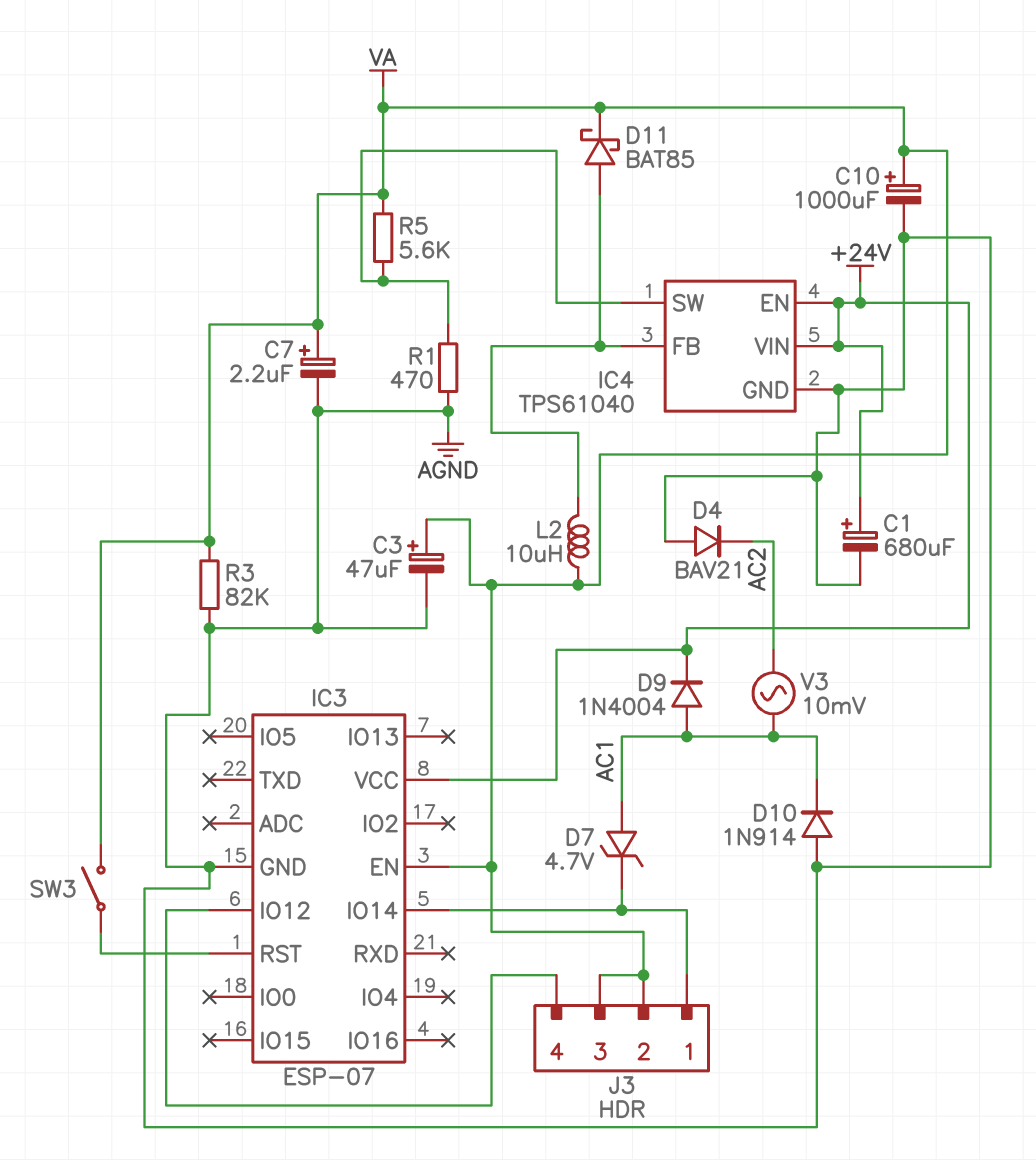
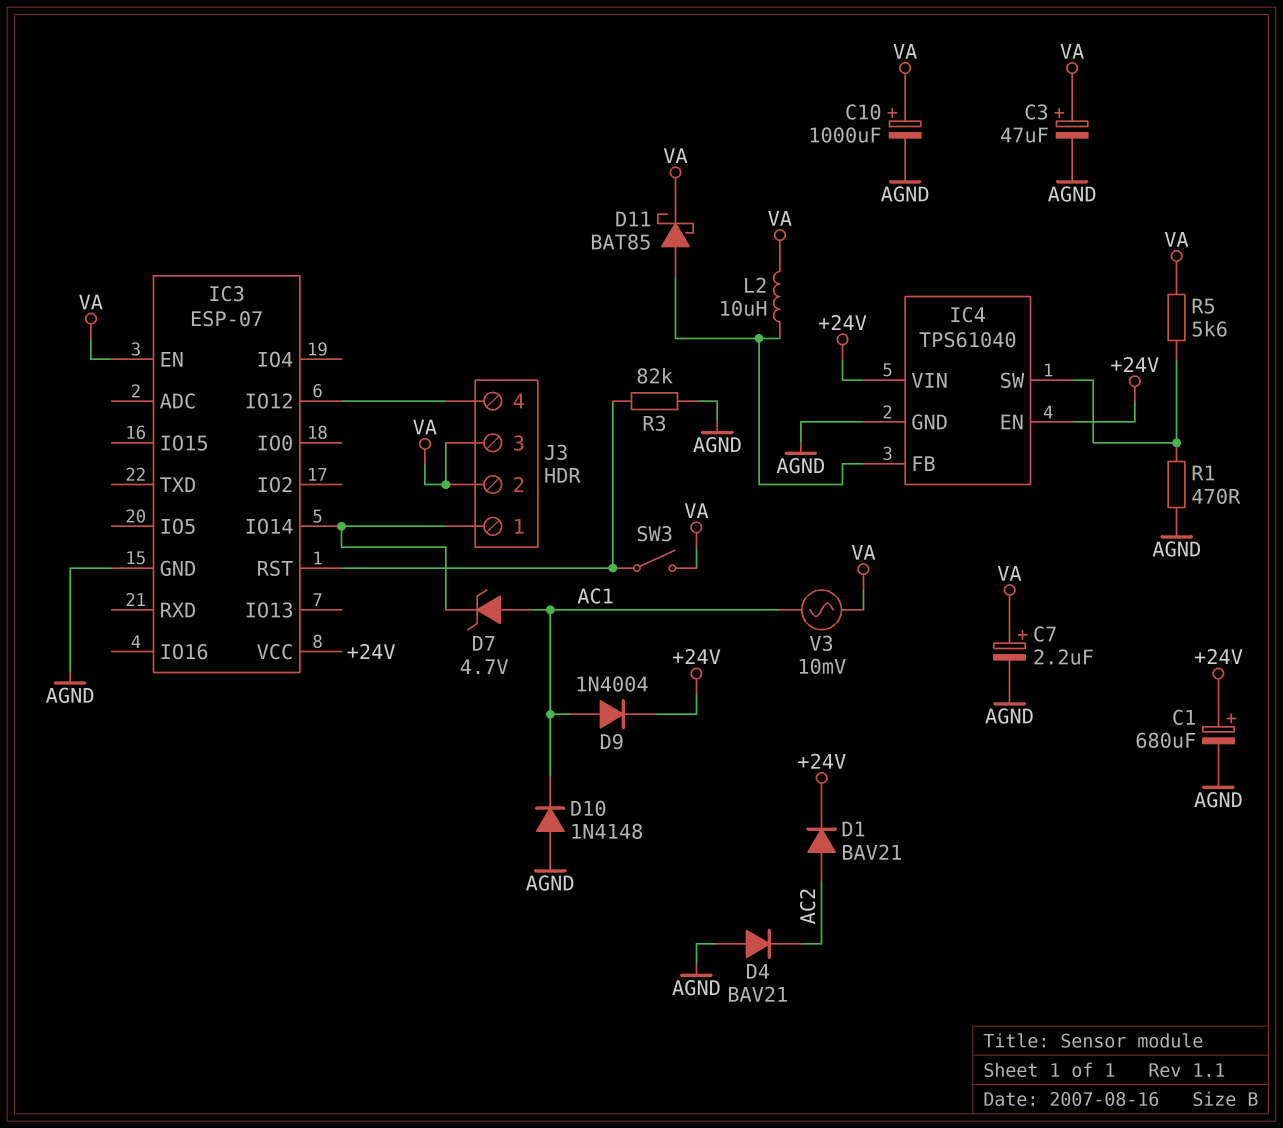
D1: none -> diode BAV21 (A AC2, K +24V)
D10: diode 1N914 (A AGND, K AC1) -> diode 1N4148 (A AGND, K AC1)
R3: 82k (AGND, VA) -> 82k (AGND, IC3/RST)
V3: AC 10mV (AC1, AC2) -> AC 10mV (AC1, VA)

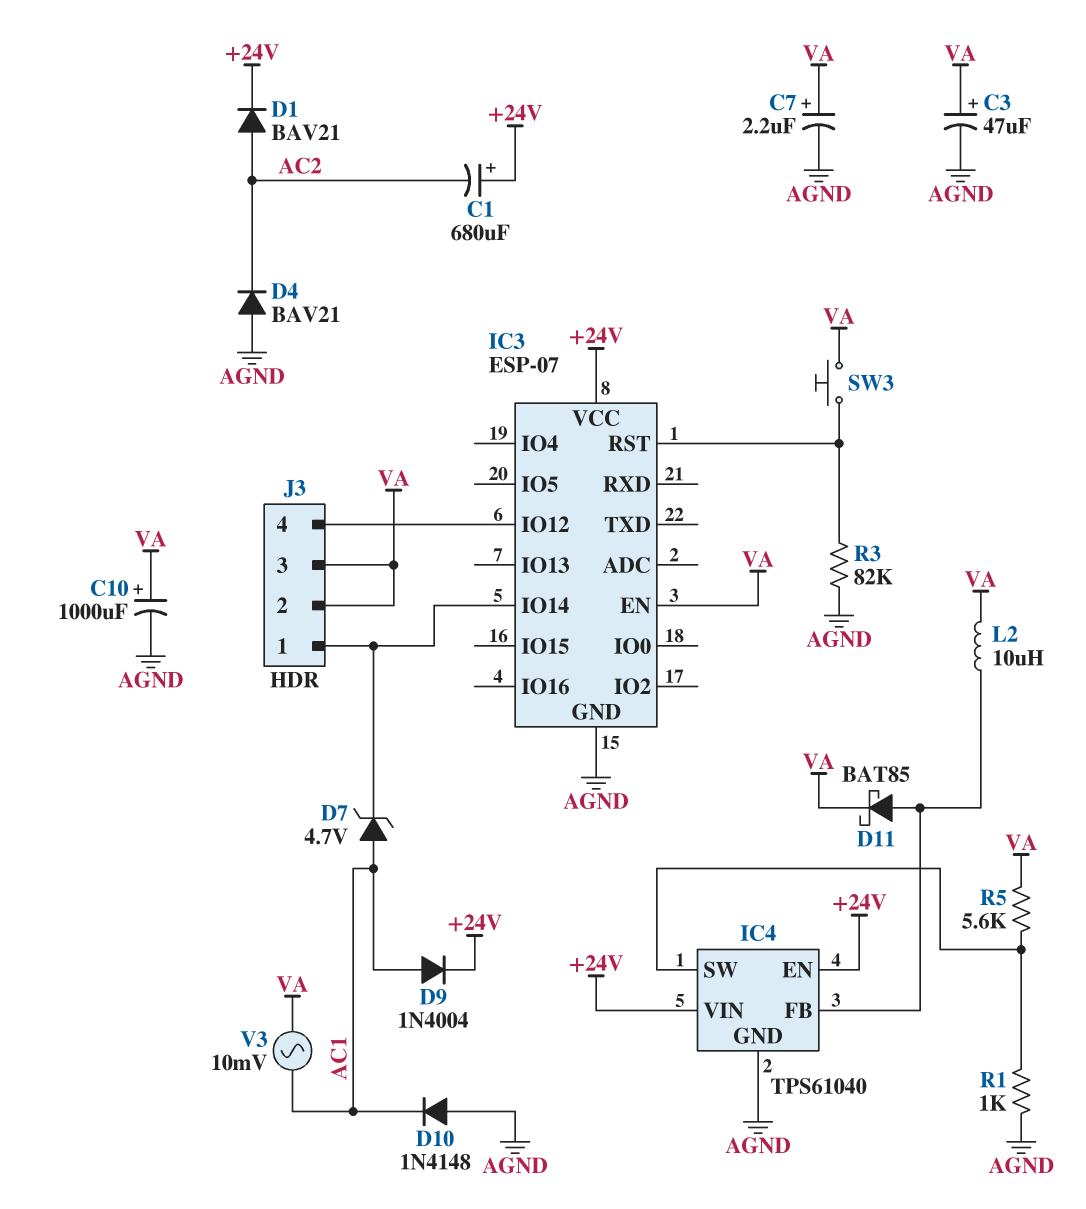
C1: 680uF (plus +24V, minus AGND) -> 680uF (plus +24V, minus AC2)
R1: 470 (AGND, IC4/SW) -> 1k (AGND, IC4/SW)
SW3: switch (IC3/RST, VA) -> button (IC3/RST, VA)

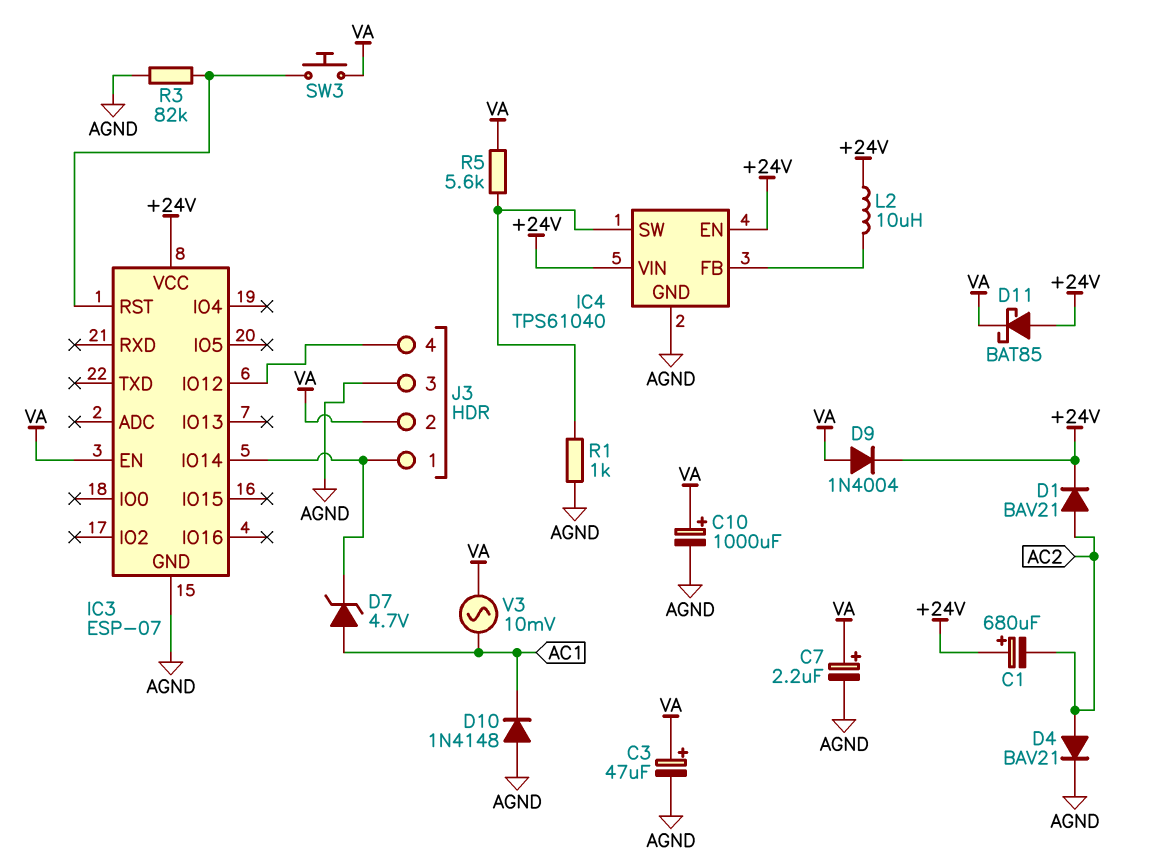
D4: diode BAV21 (A AGND, K AC2) -> diode BAV21 (A AC2, K AGND)
D9: diode 1N4004 (A AC1, K +24V) -> diode 1N4004 (A VA, K +24V)
D11: schottky BAT85 (A IC4/FB, K VA) -> schottky BAT85 (A +24V, K VA)
J3 pin 3: VA -> AGND
L2: 10uH (IC4/FB, VA) -> 10uH (+24V, IC4/FB)

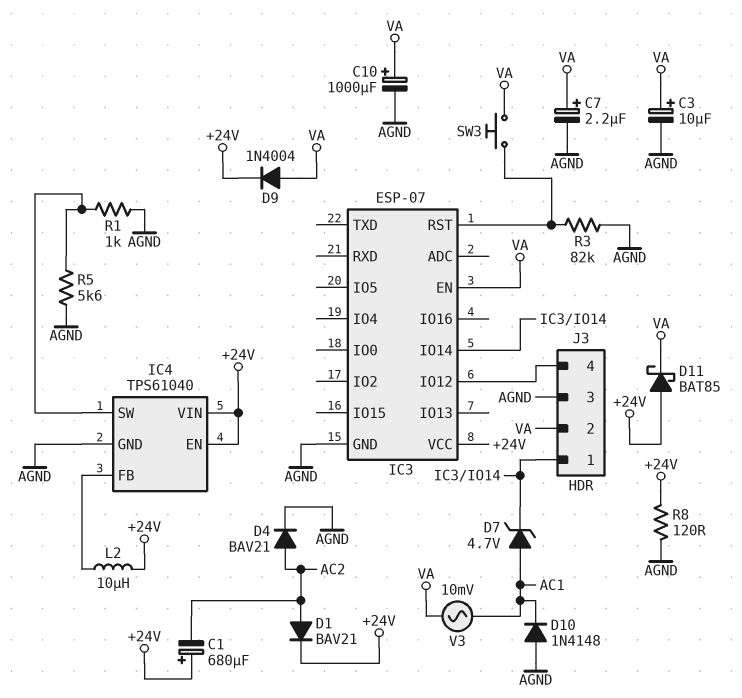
C3: 47uF (plus VA, minus AGND) -> 10uF (plus VA, minus AGND)
R5: 5.6k (IC4/SW, VA) -> 5.6k (AGND, IC4/SW)
R8: none -> 120 (+24V, AGND)

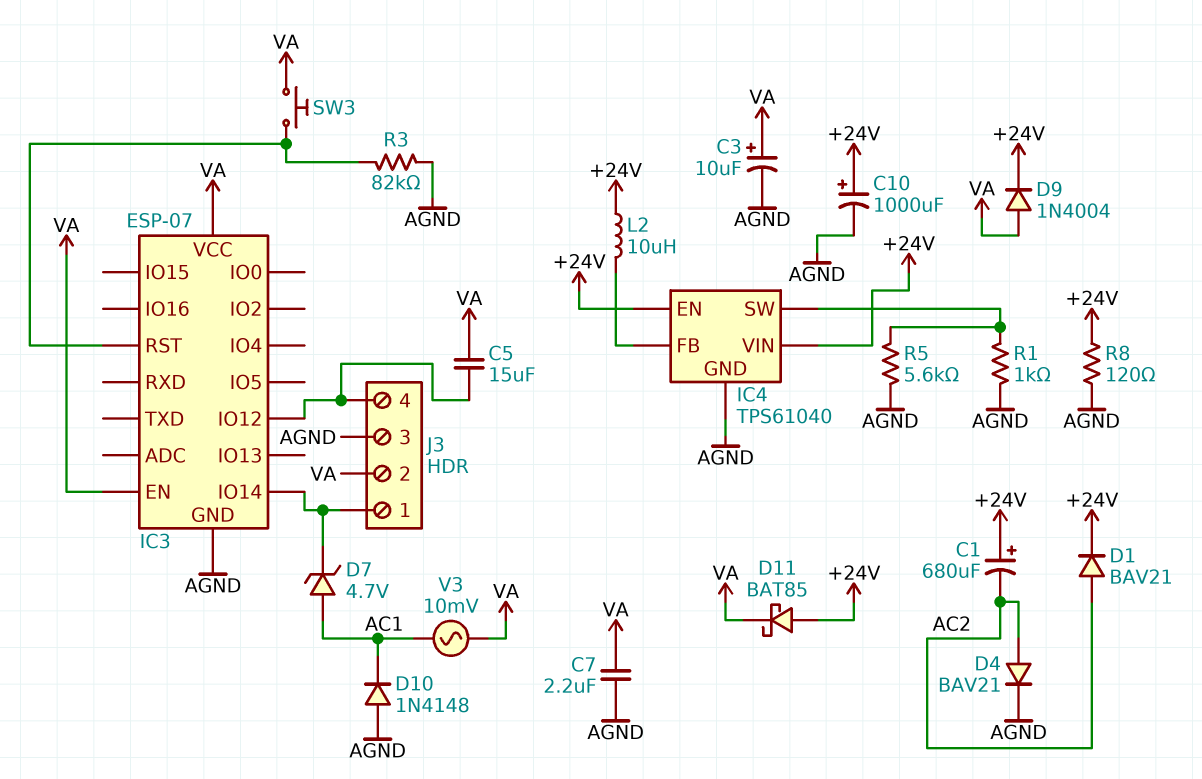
C5: none -> 15uF (IC3/IO12, VA)
C7: 2.2uF (plus VA, minus AGND) -> 2.2uF (AGND, VA)
C10: 1000uF (plus VA, minus AGND) -> 1000uF (plus +24V, minus AGND)
IC3 pin VCC: +24V -> VA

